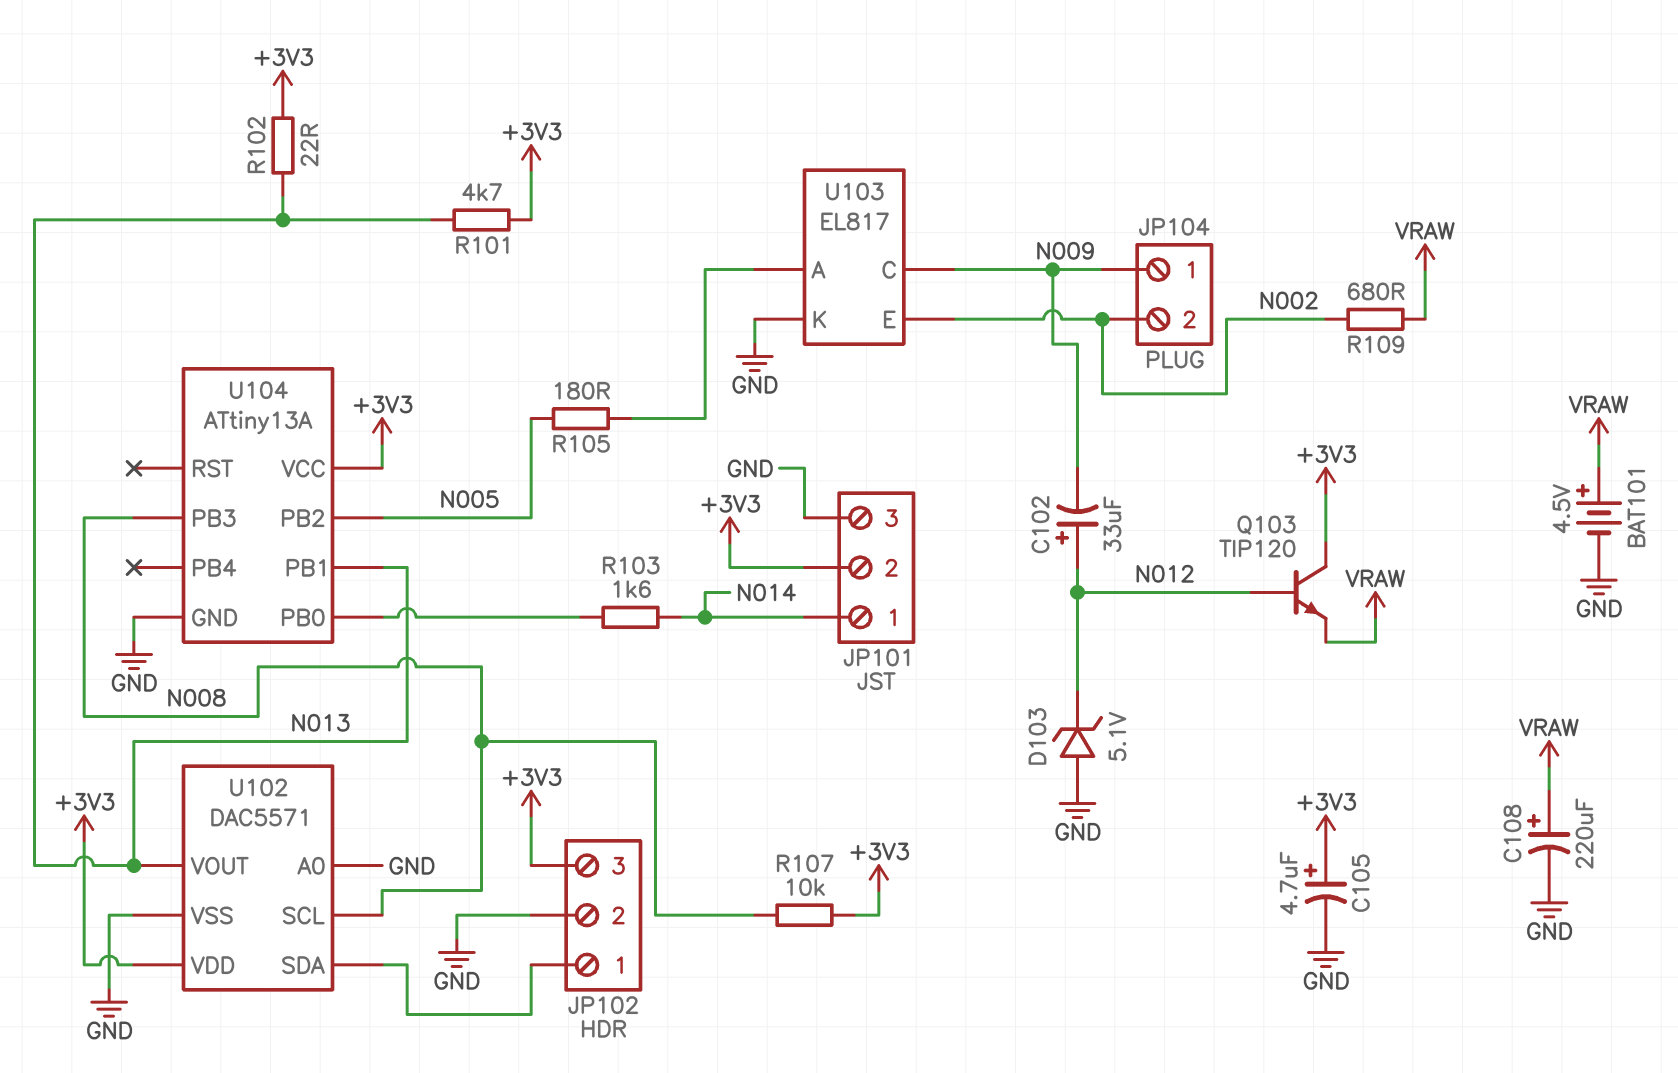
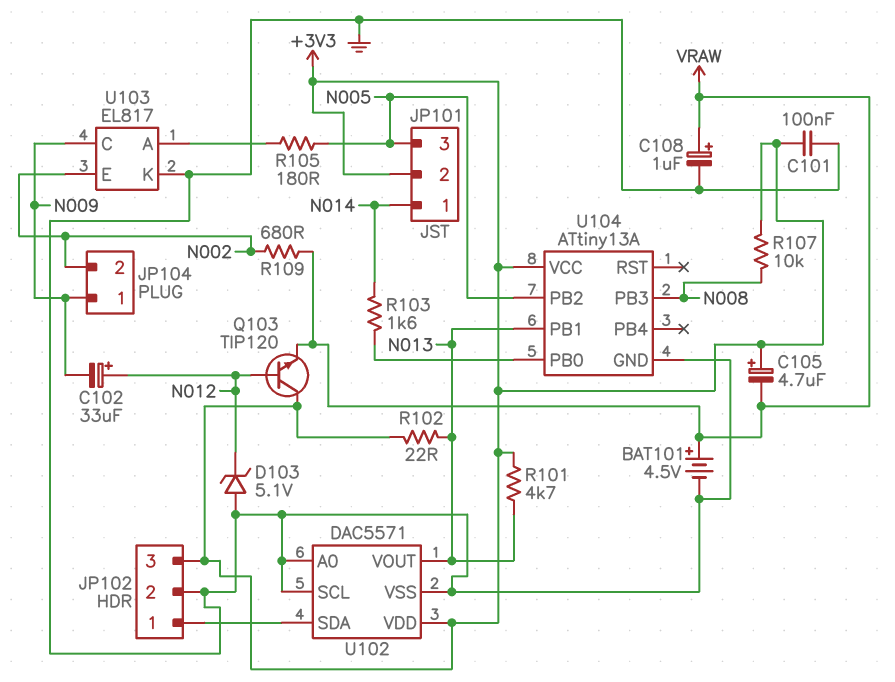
C101: none -> 100nF (+3V3, GND)
C105: 4.7uF (plus +3V3, minus GND) -> 4.7uF (plus +3V3, minus VRAW)
C108: 220uF (plus VRAW, minus GND) -> 1uF (plus VRAW, minus GND)
JP101 pin 3: GND -> N005
U102 pin SCL: N008 -> GND

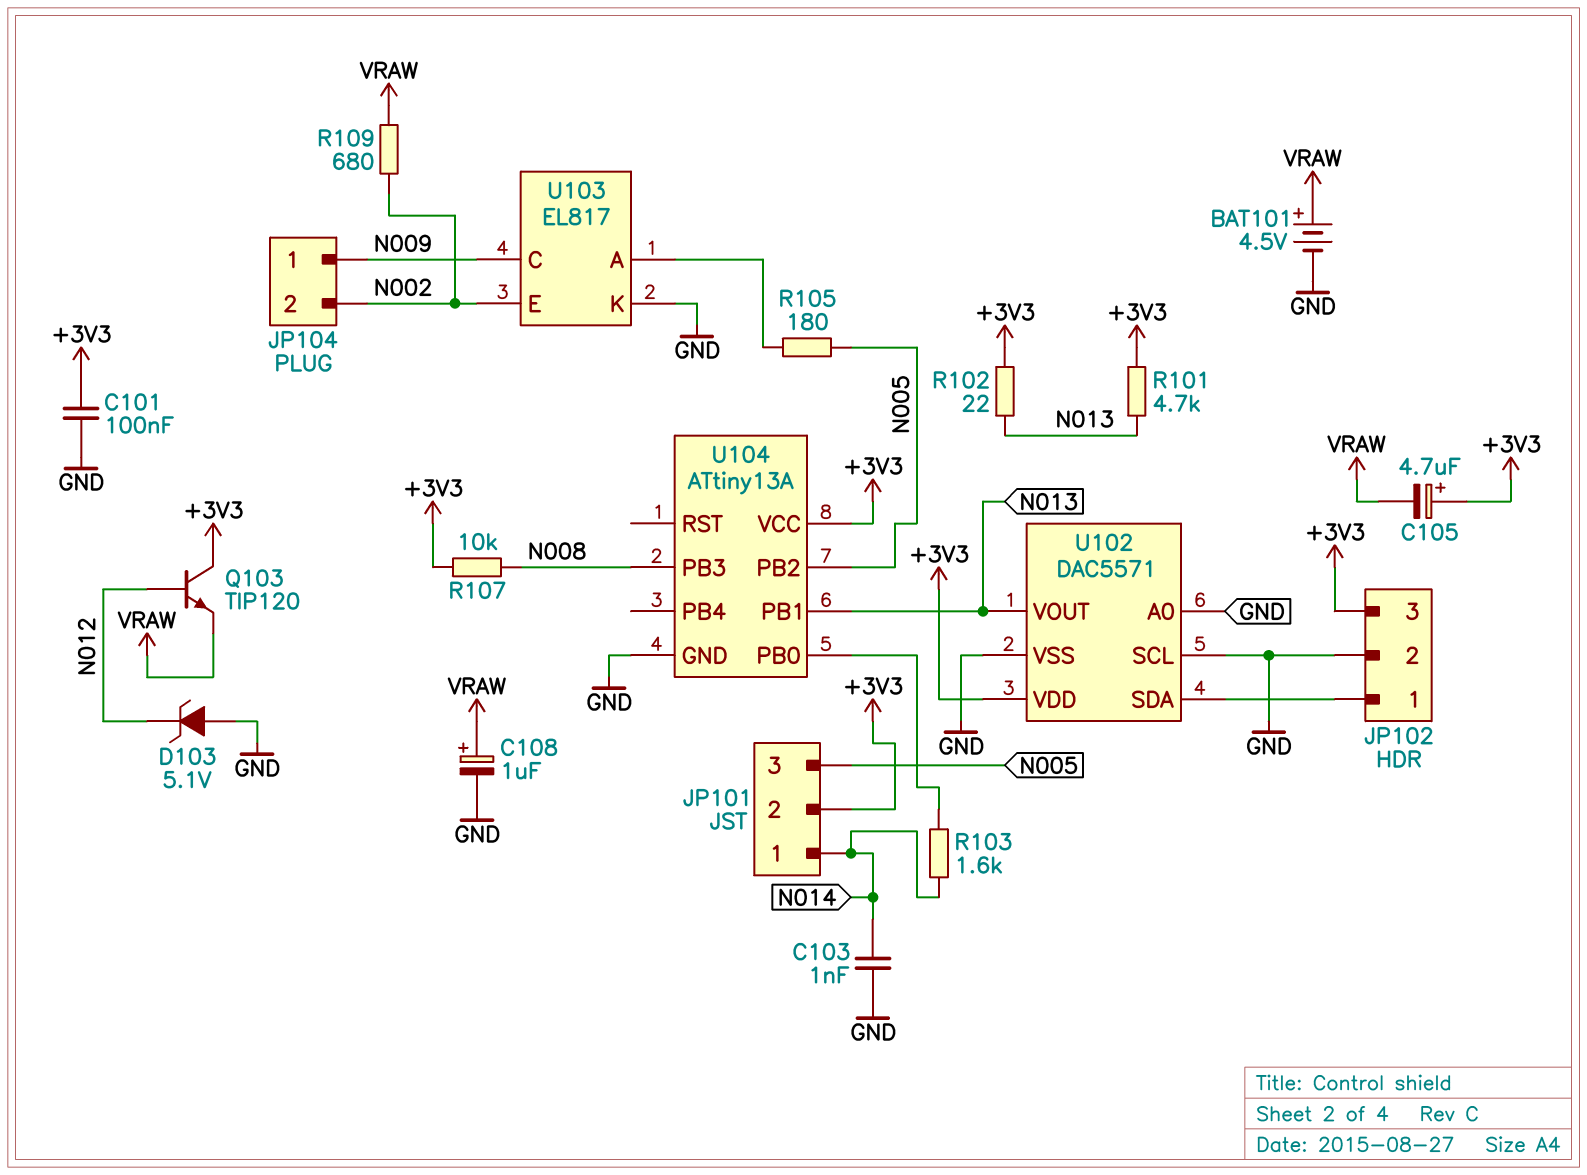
C102: 33uF (plus N012, minus N009) -> none
C103: none -> 1nF (GND, N014)

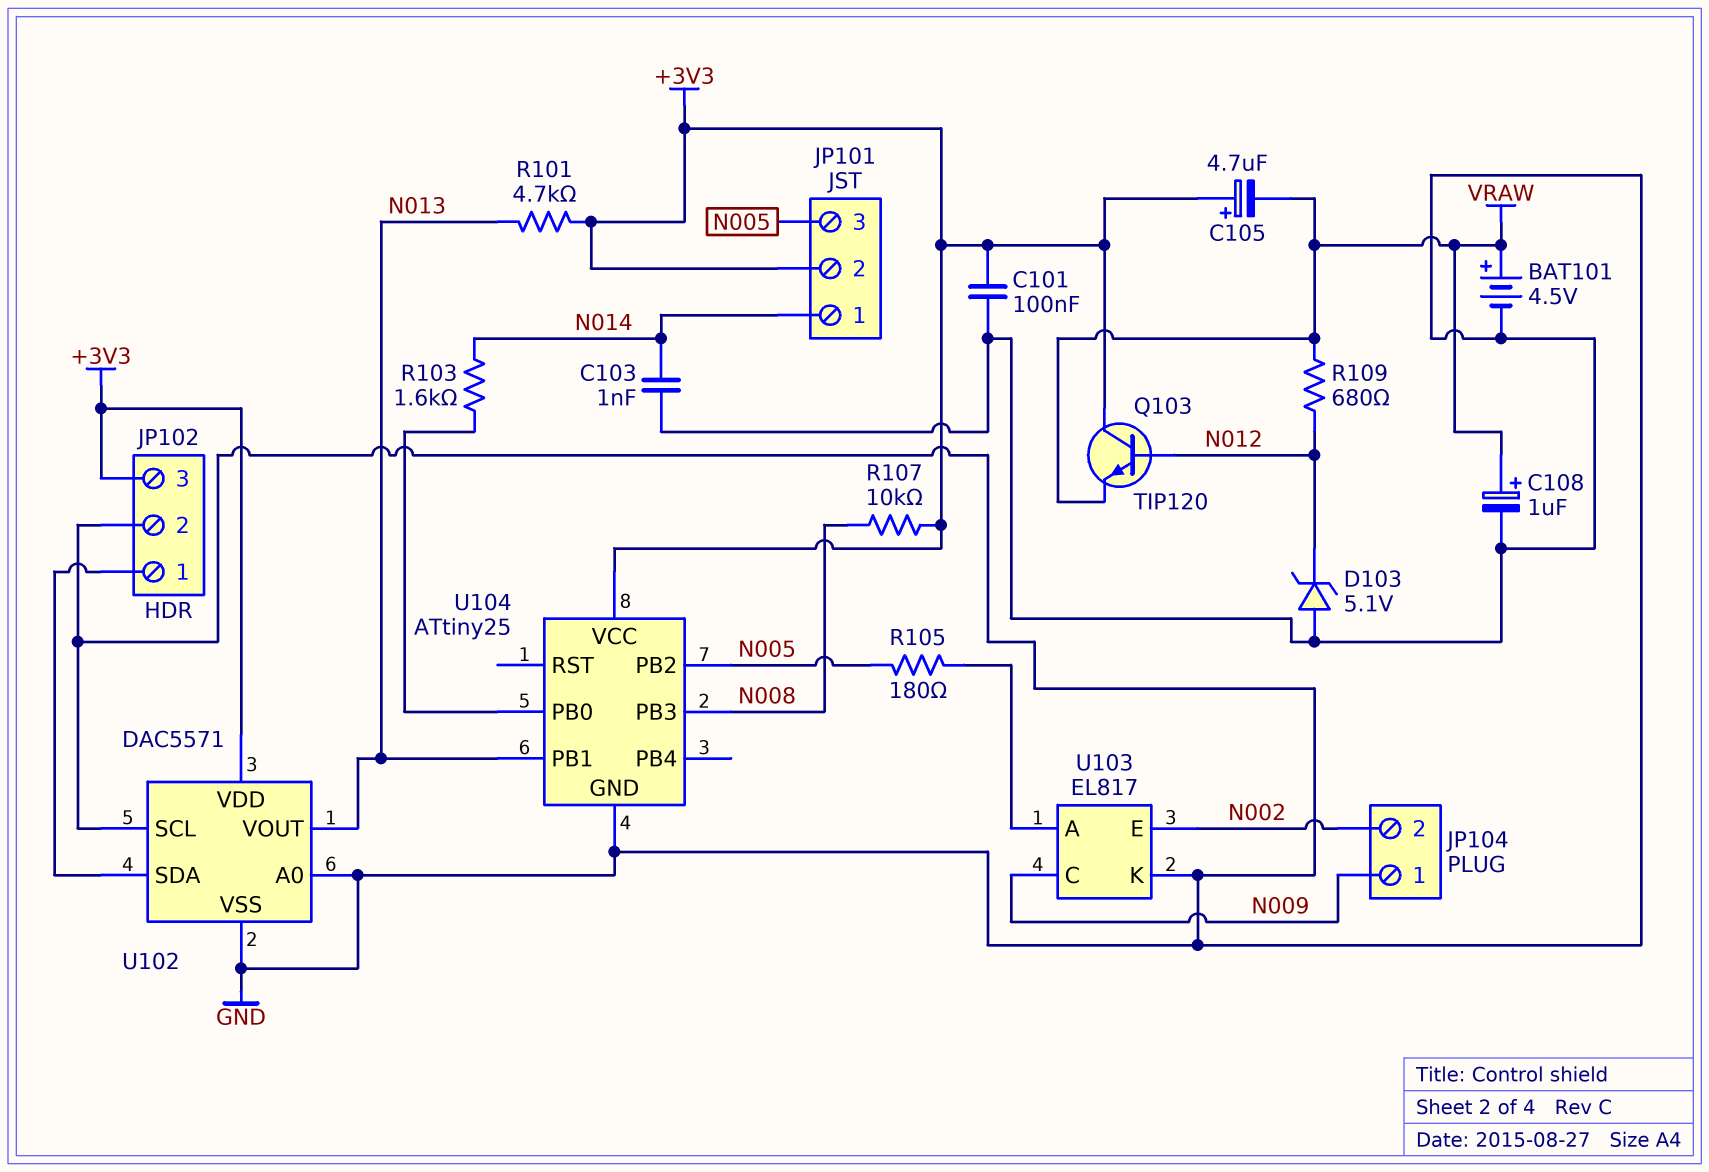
R102: 22 (+3V3, N013) -> none
R109: 680 (N002, VRAW) -> 680 (N012, VRAW)
U104: ATtiny13A -> ATtiny25

